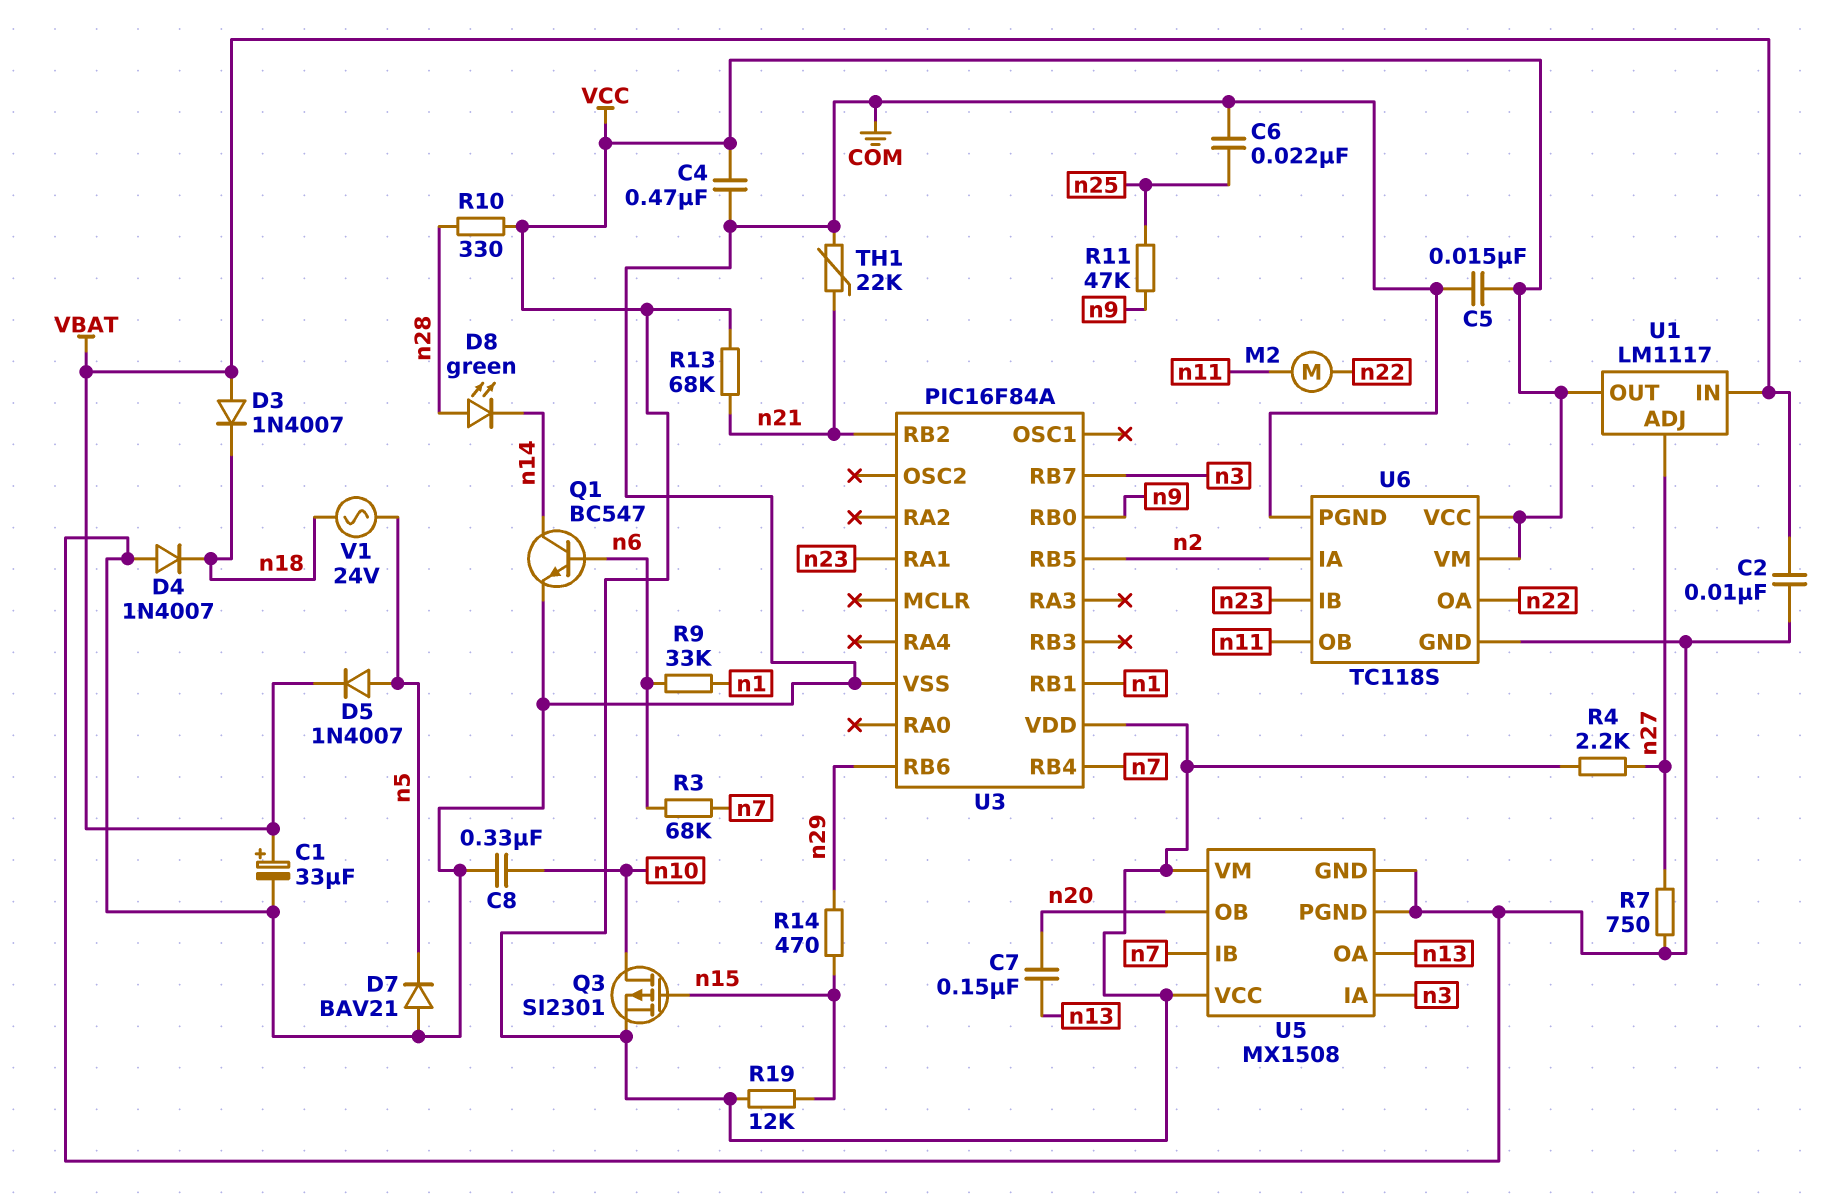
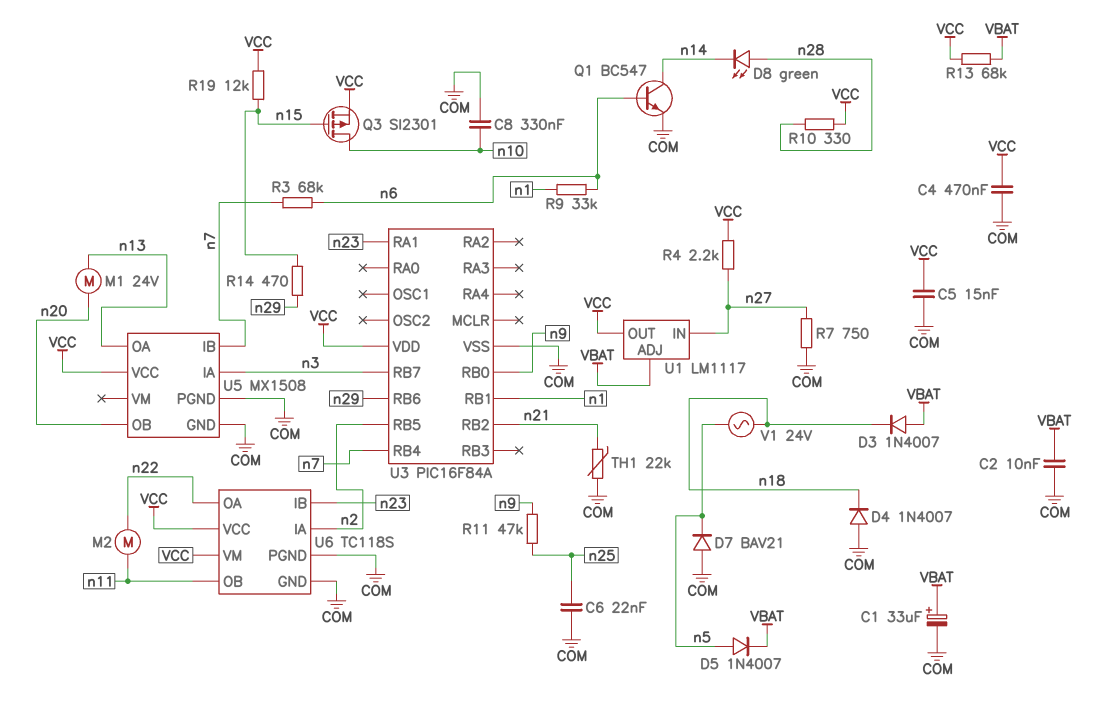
C7: 150nF (n13, n20) -> none
M1: none -> motor 24V (n13, n20)
R13: 68k (VCC, n21) -> 68k (VBAT, VCC)
U1 pin ADJ: n27 -> VBAT
U1 pin IN: VBAT -> n27
U5 pin VM: VCC -> none

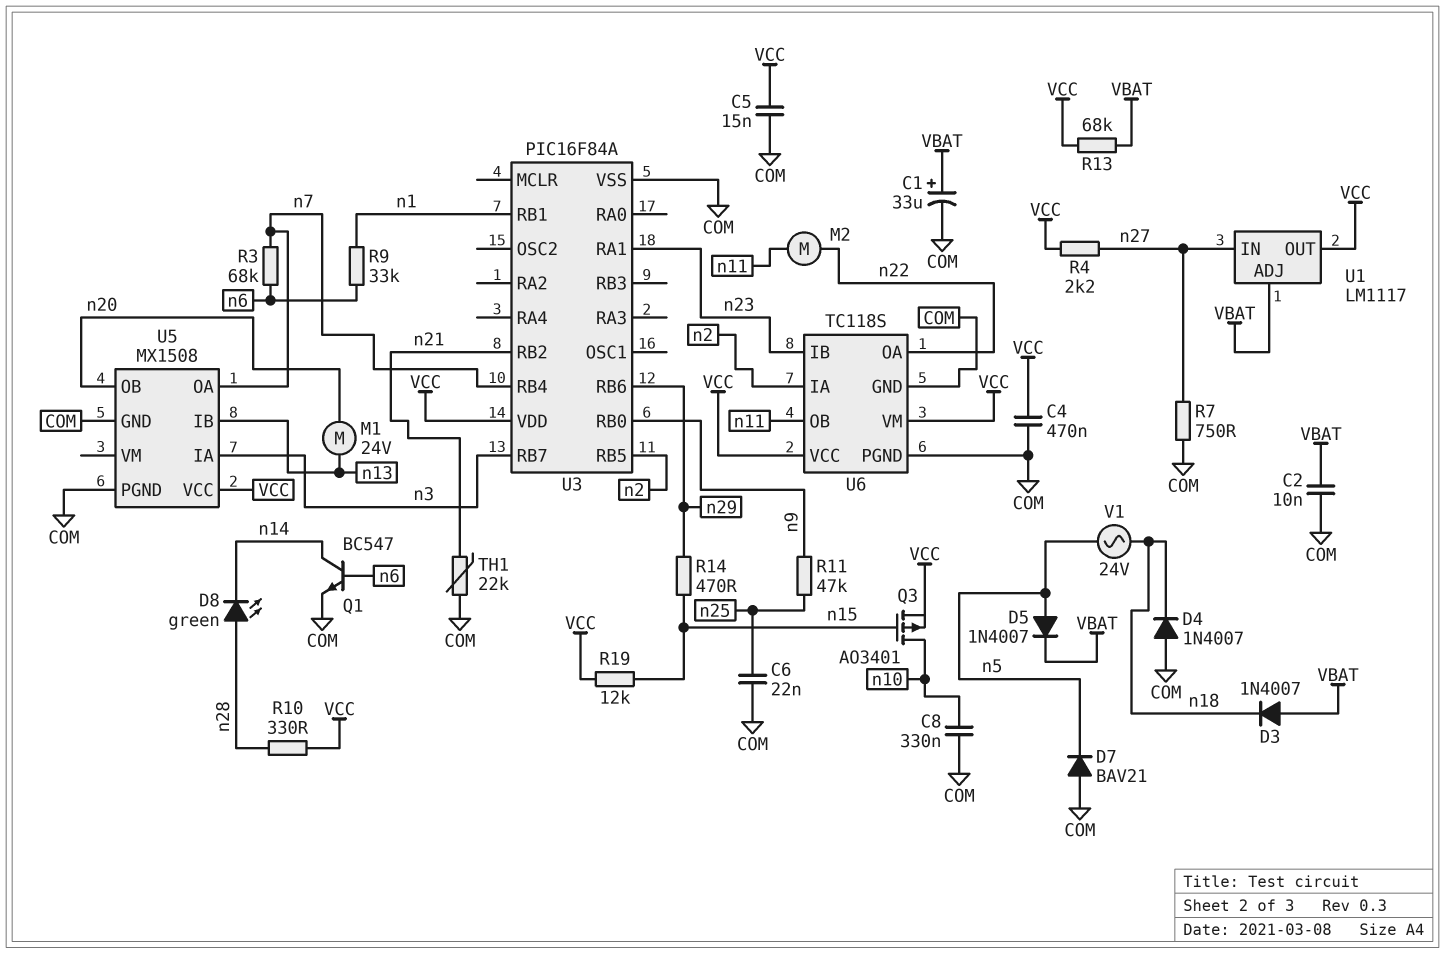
Q3: PMOS SI2301 (G n15, D n10, S VCC) -> PMOS AO3401 (G n15, D n10, S VCC)
U5 pin IB: n7 -> n13
U5 pin OA: n13 -> n7

